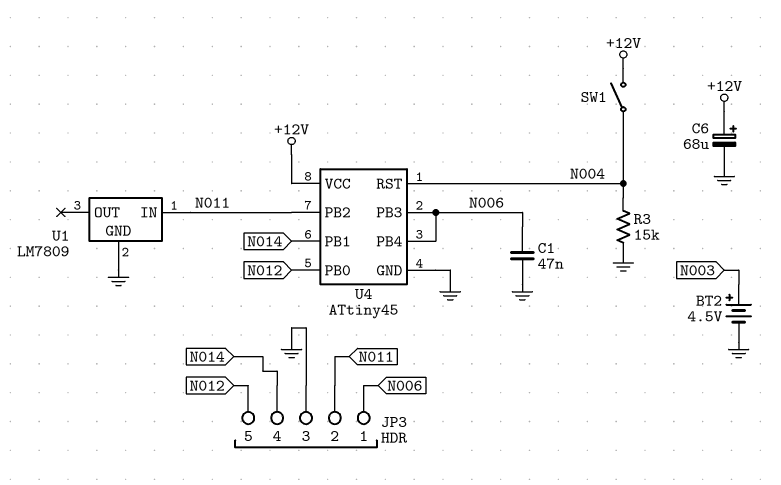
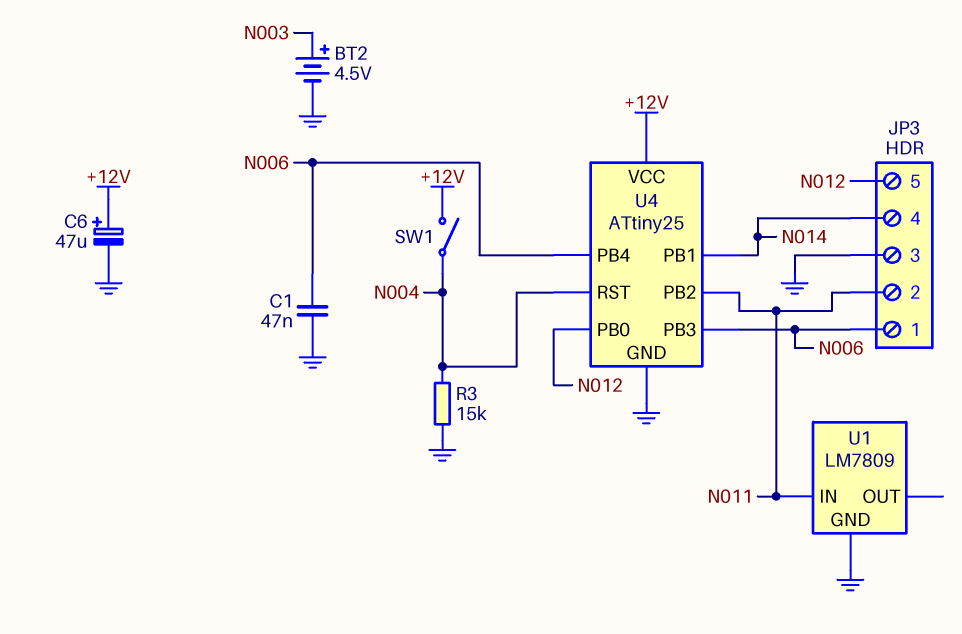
C6: 68uF (plus +12V, minus GND) -> 47uF (plus +12V, minus GND)
U4: ATtiny45 -> ATtiny25

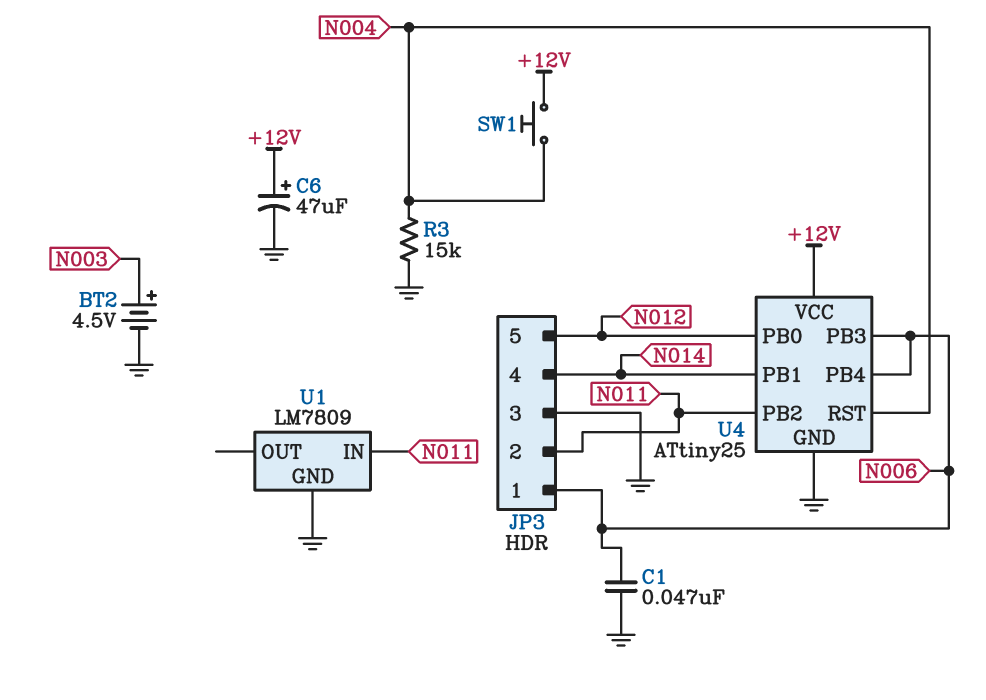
SW1: switch (+12V, N004) -> button (+12V, N004)

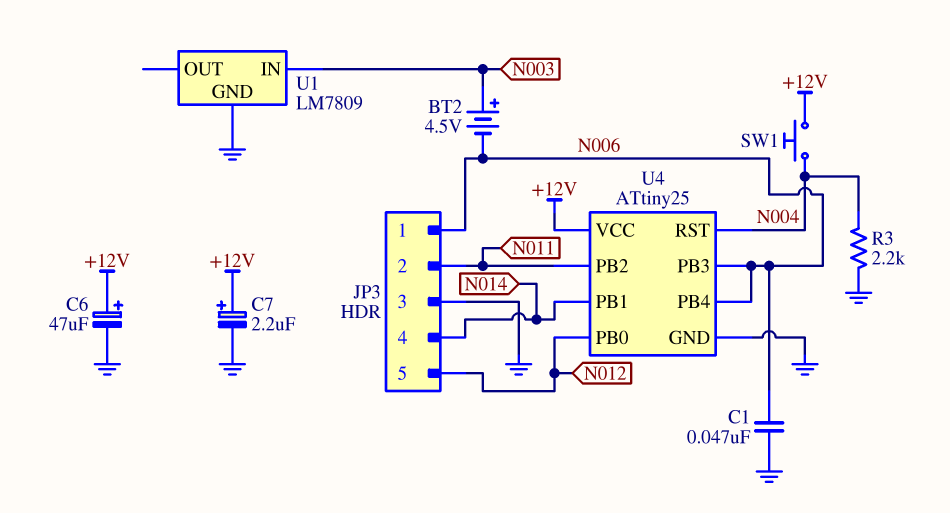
BT2: 4.5V (plus N003, minus GND) -> 4.5V (plus N003, minus N006)
C7: none -> 2.2uF (plus +12V, minus GND)
R3: 15k (GND, N004) -> 2.2k (GND, N004)
U1 pin IN: N011 -> N003

